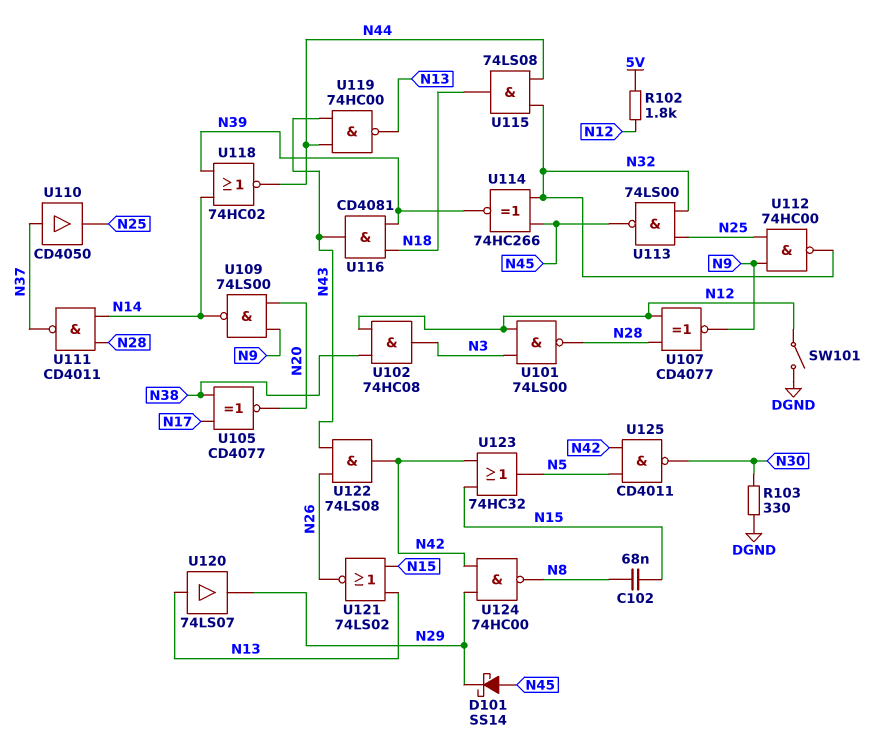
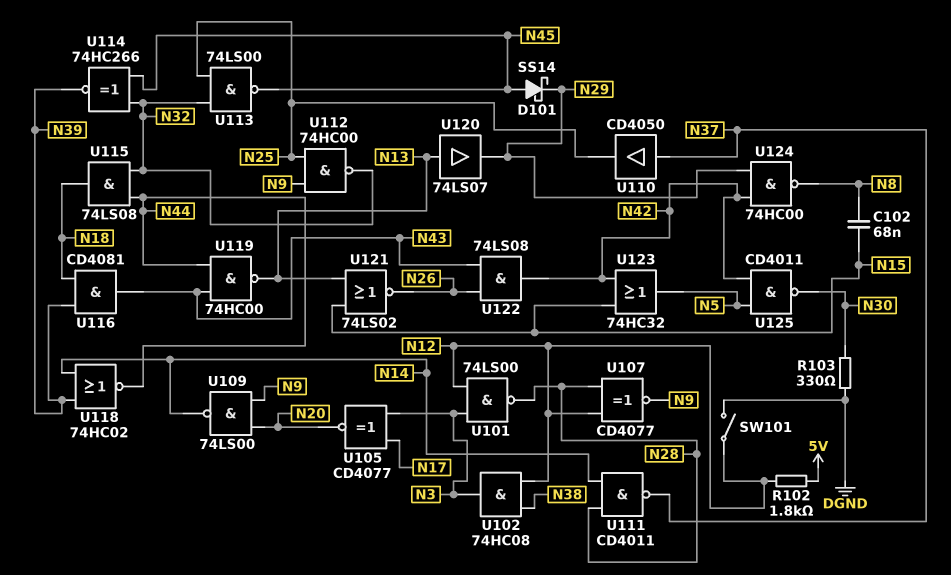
U105: XNOR CD4077 (in N17, in N38, out N20) -> XNOR CD4077 (in N3, in N17, out N20)

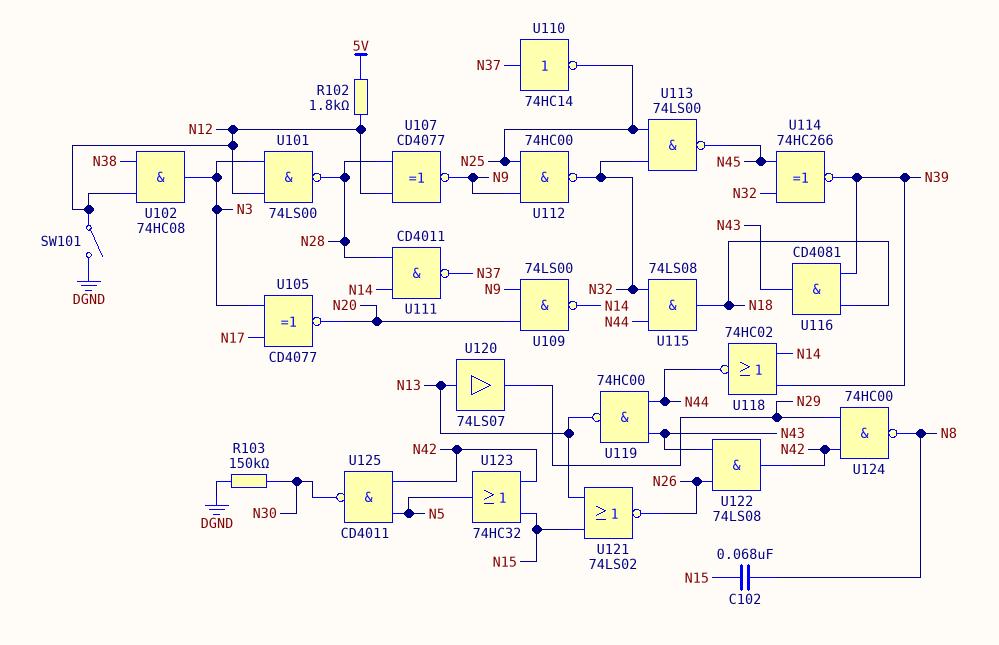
D101: schottky SS14 (A N45, K N29) -> none
R103: 330 (DGND, N30) -> 150k (DGND, N30)
U110: buffer CD4050 (in N37, out N25) -> NOT 74HC14 (in N37, out N25)

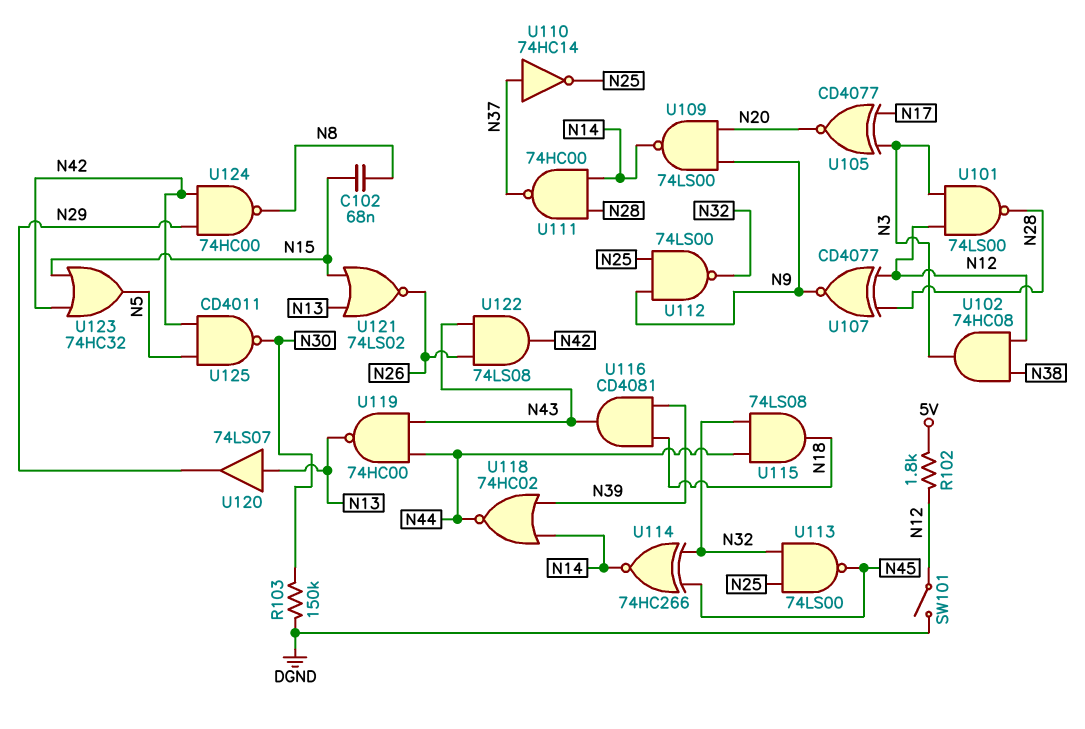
U111: NAND CD4011 (in N14, in N28, out N37) -> NAND 74HC00 (in N14, in N28, out N37)
U112: NAND 74HC00 (in N9, in N25, out N32) -> NAND 74LS00 (in N9, in N25, out N32)
U114: XNOR 74HC266 (in N32, in N45, out N39) -> XNOR 74HC266 (in N32, in N45, out N14)

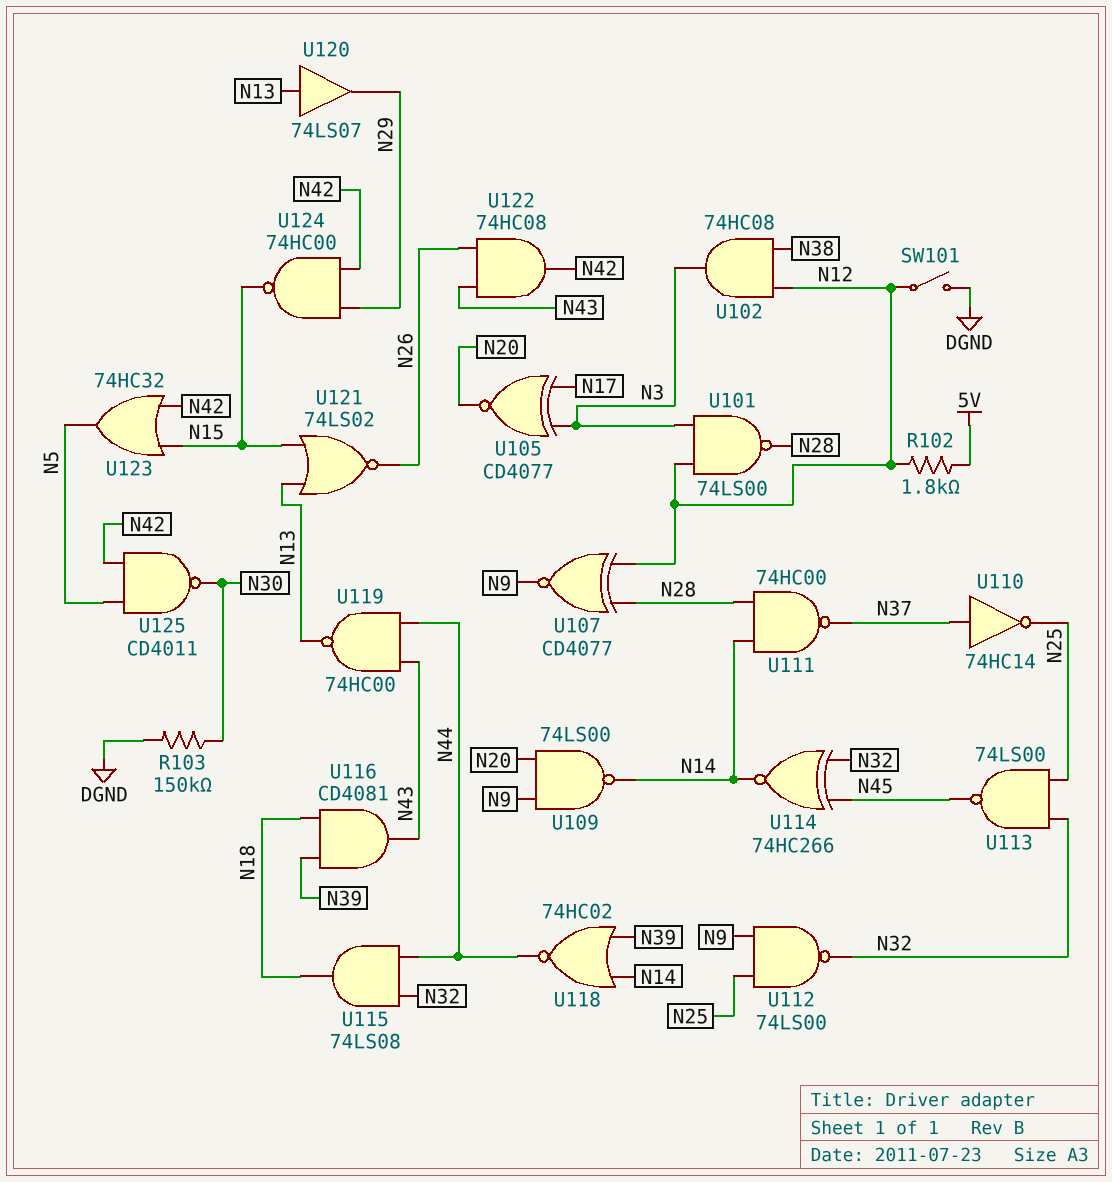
C102: 68nF (N8, N15) -> none
U122: AND 74LS08 (in N26, in N43, out N42) -> AND 74HC08 (in N26, in N43, out N42)
U124: NAND 74HC00 (in N29, in N42, out N8) -> NAND 74HC00 (in N29, in N42, out N15)

